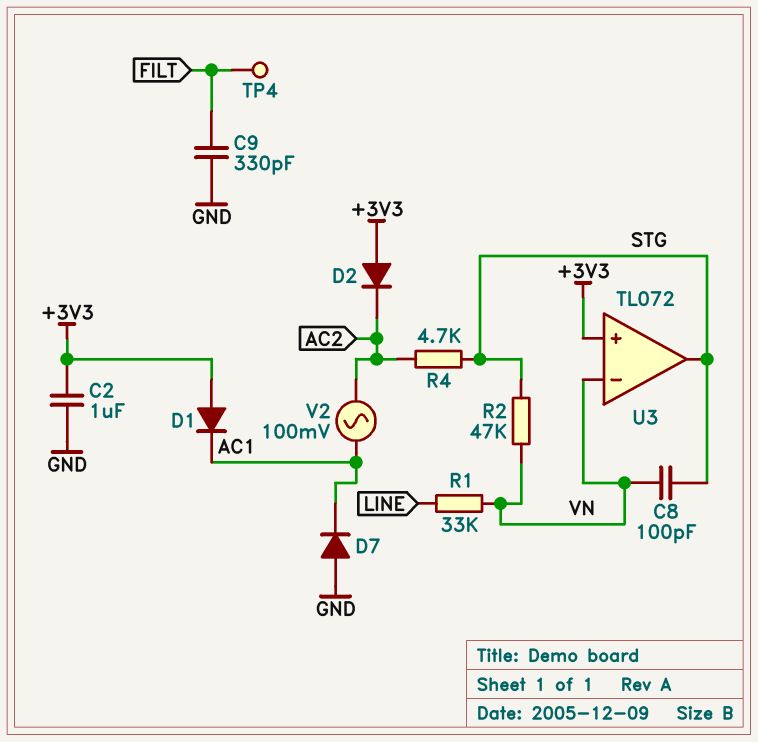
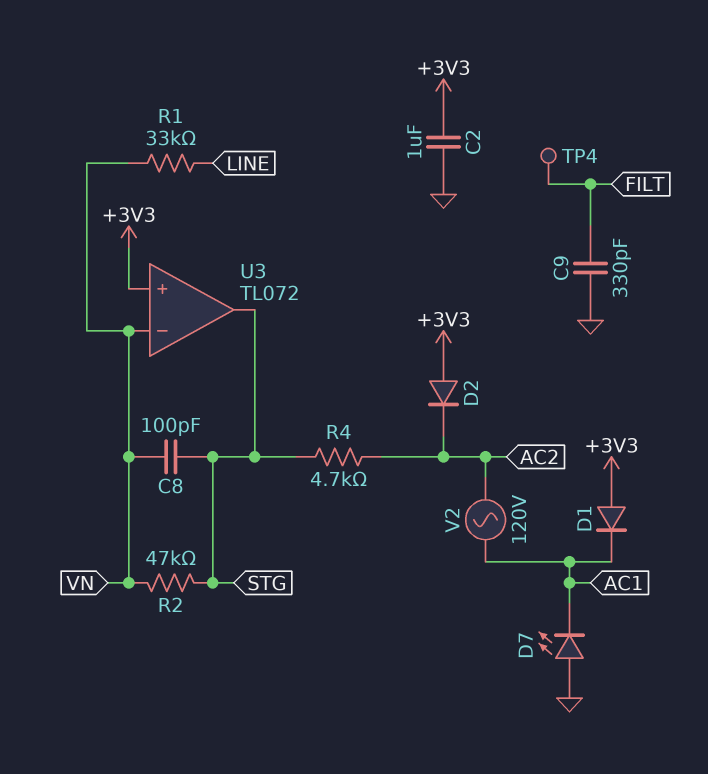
D7: diode (A GND, K AC1) -> LED (A GND, K AC1)
V2: AC 100mV (AC1, AC2) -> AC 120V (AC1, AC2)

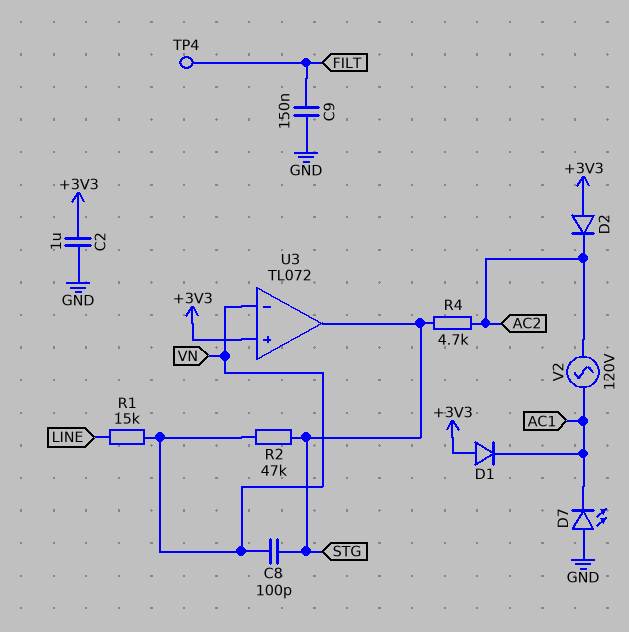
C9: 330pF (FILT, GND) -> 150nF (FILT, GND)
R1: 33k (LINE, VN) -> 15k (LINE, VN)

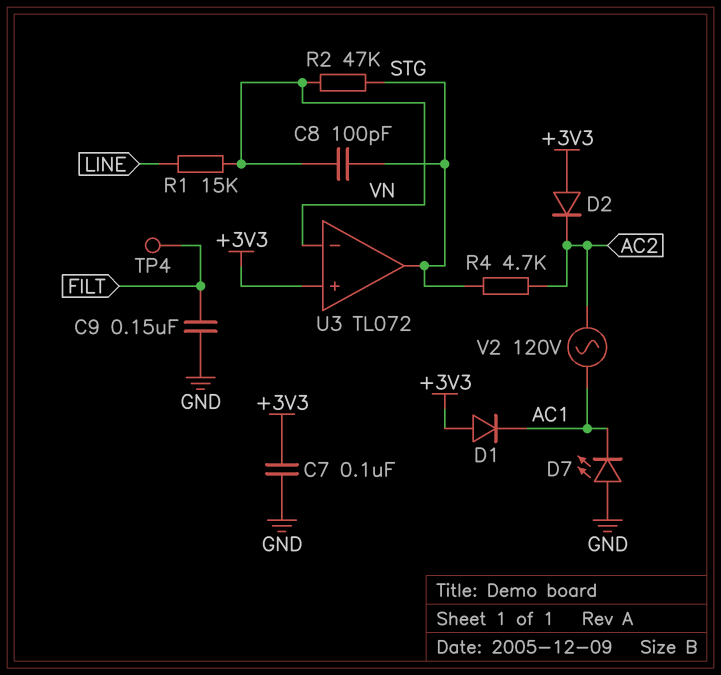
C2: 1uF (+3V3, GND) -> none
C7: none -> 100nF (+3V3, GND)

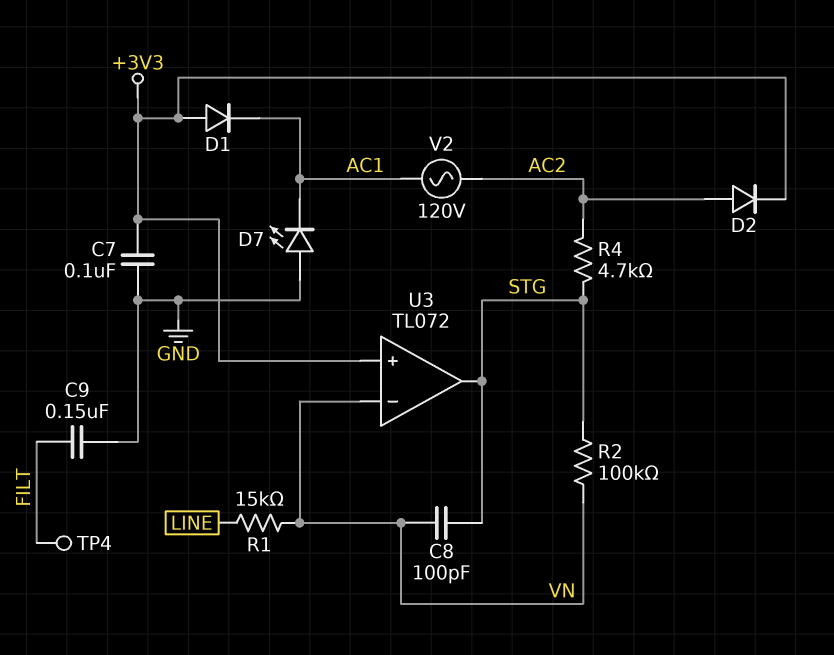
D2: diode (A +3V3, K AC2) -> diode (A AC2, K +3V3)
R2: 47k (STG, VN) -> 100k (STG, VN)

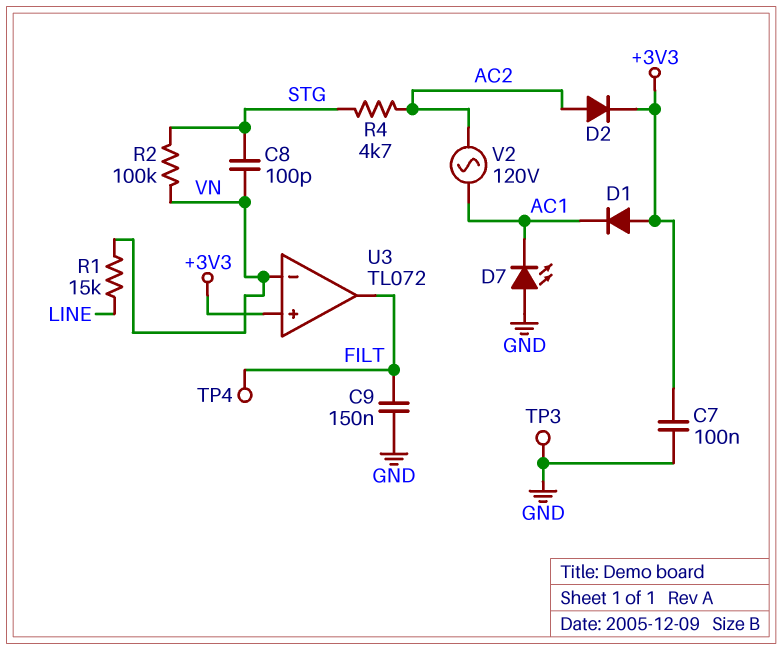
TP3: none -> test point (GND)
U3 pin out: STG -> FILT

